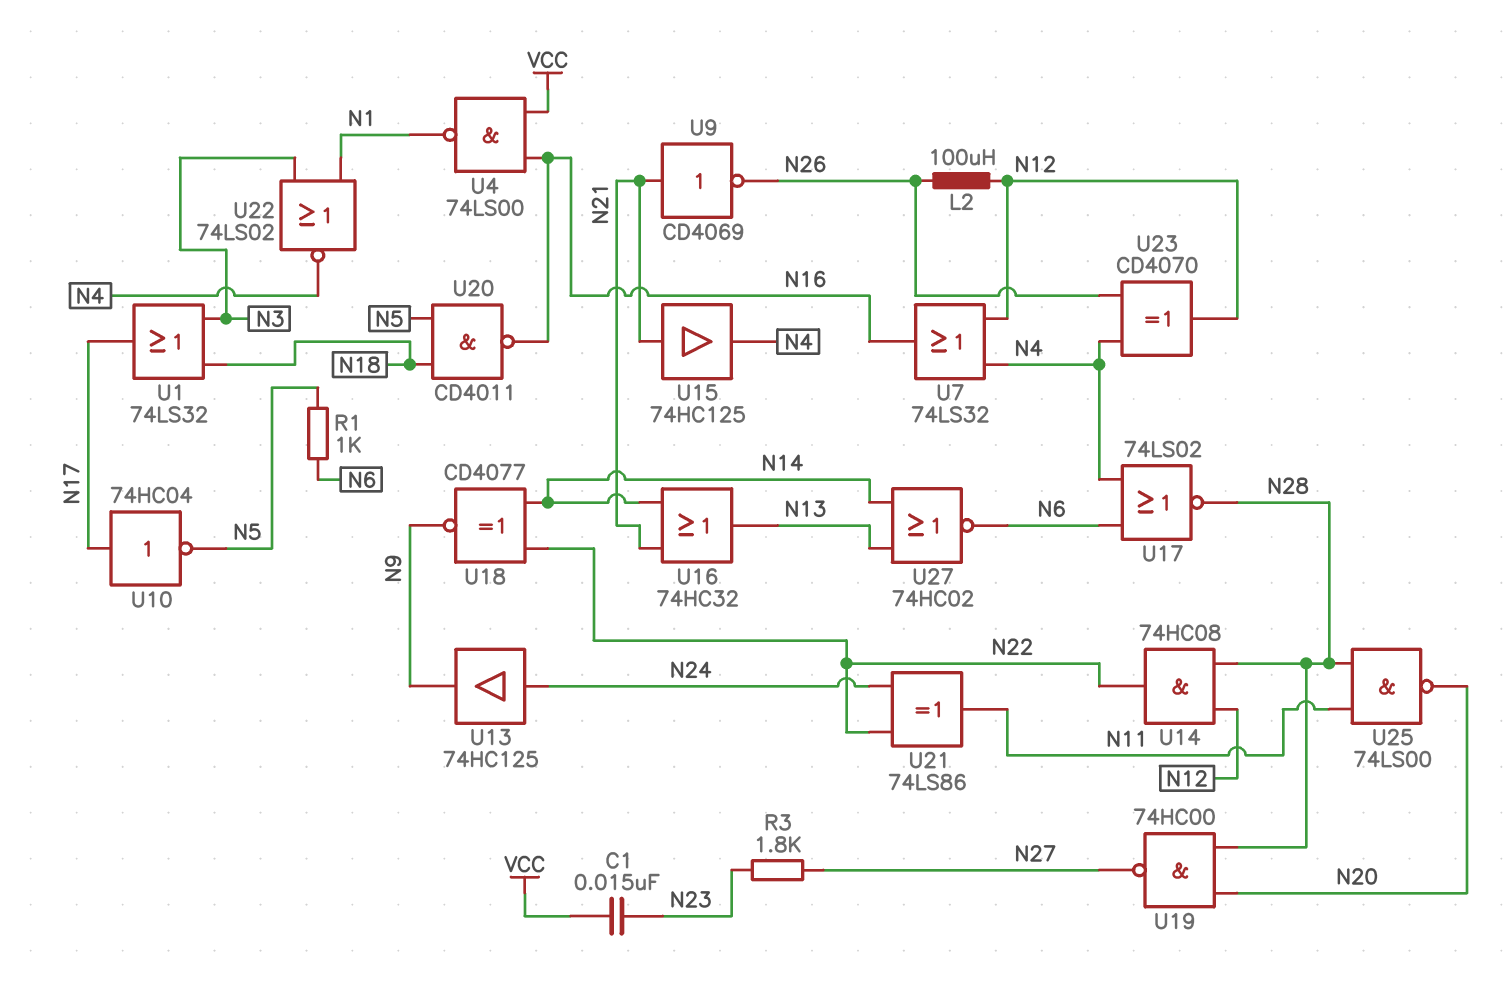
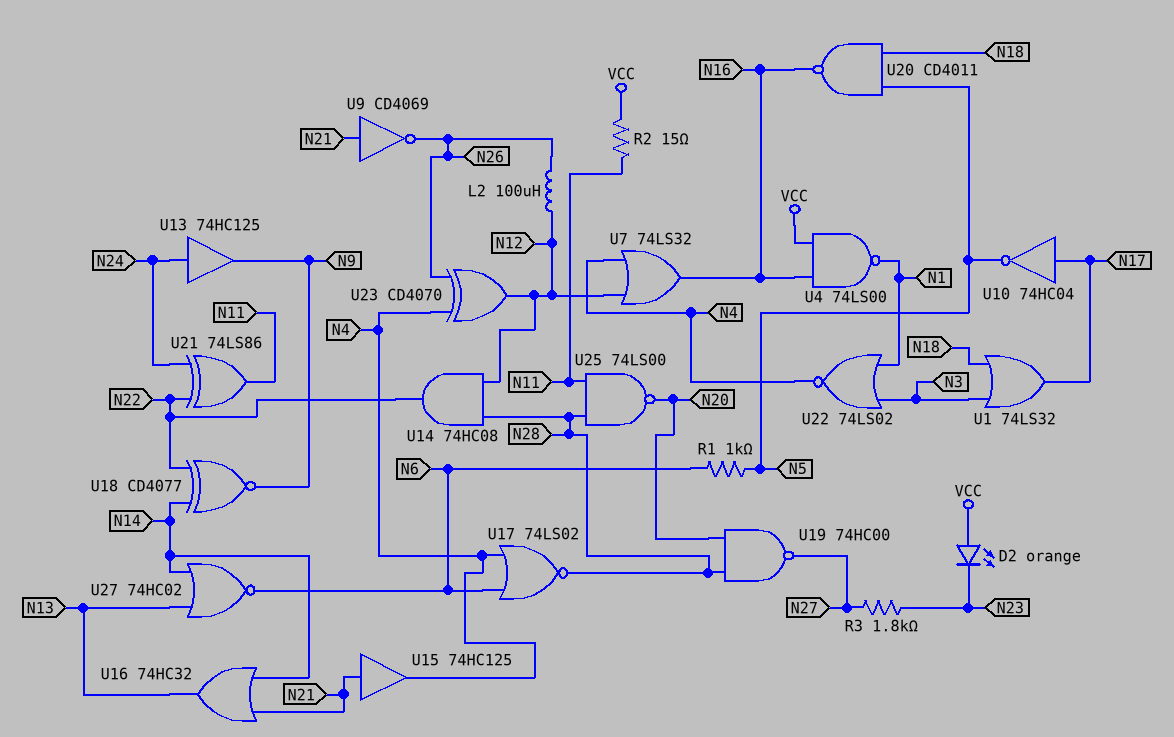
C1: 15nF (N23, VCC) -> none
D2: none -> LED orange (A VCC, K N23)
R2: none -> 15 (N11, VCC)

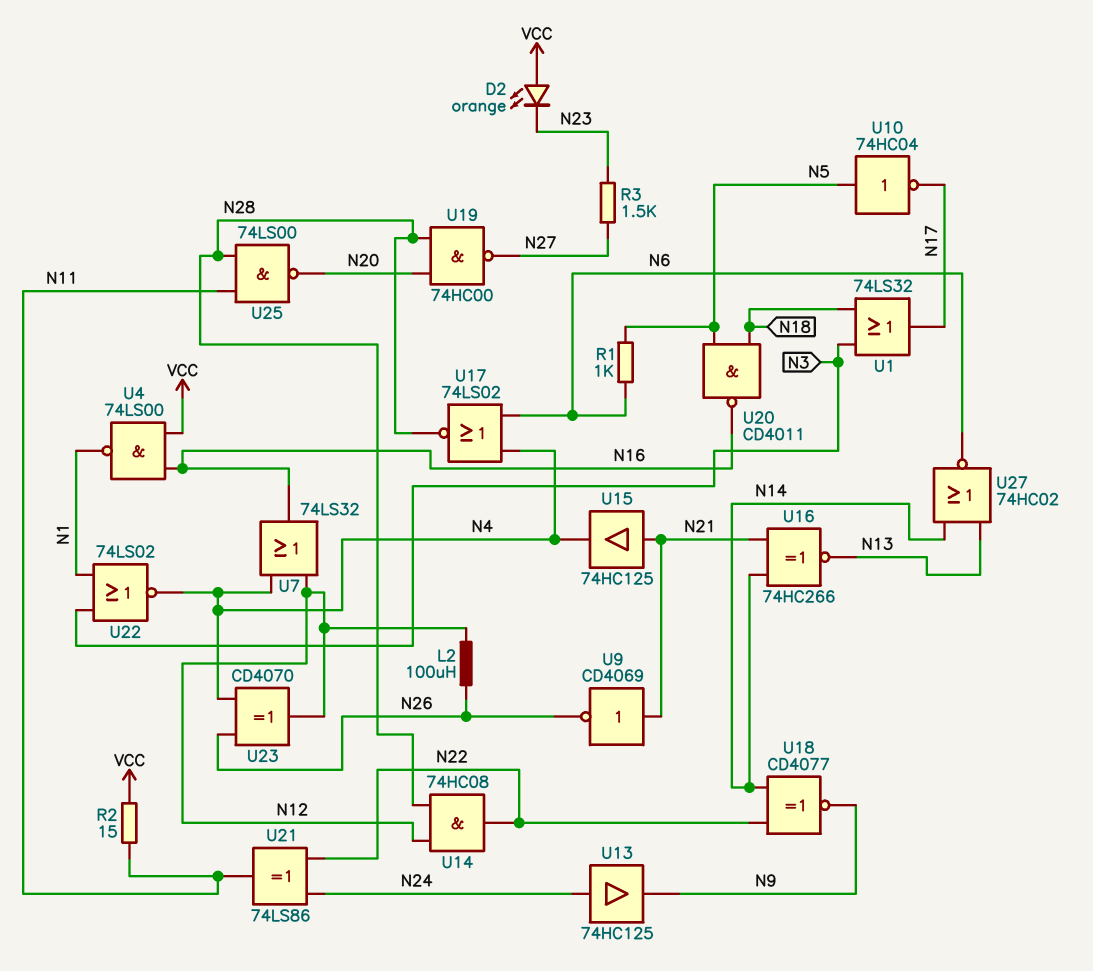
R3: 1.8k (N23, N27) -> 1.5k (N23, N27)
U10: NOT 74HC04 (in N17, out N5) -> NOT 74HC04 (in N5, out N17)
U16: OR 74HC32 (in N14, in N21, out N13) -> XNOR 74HC266 (in N14, in N21, out N13)

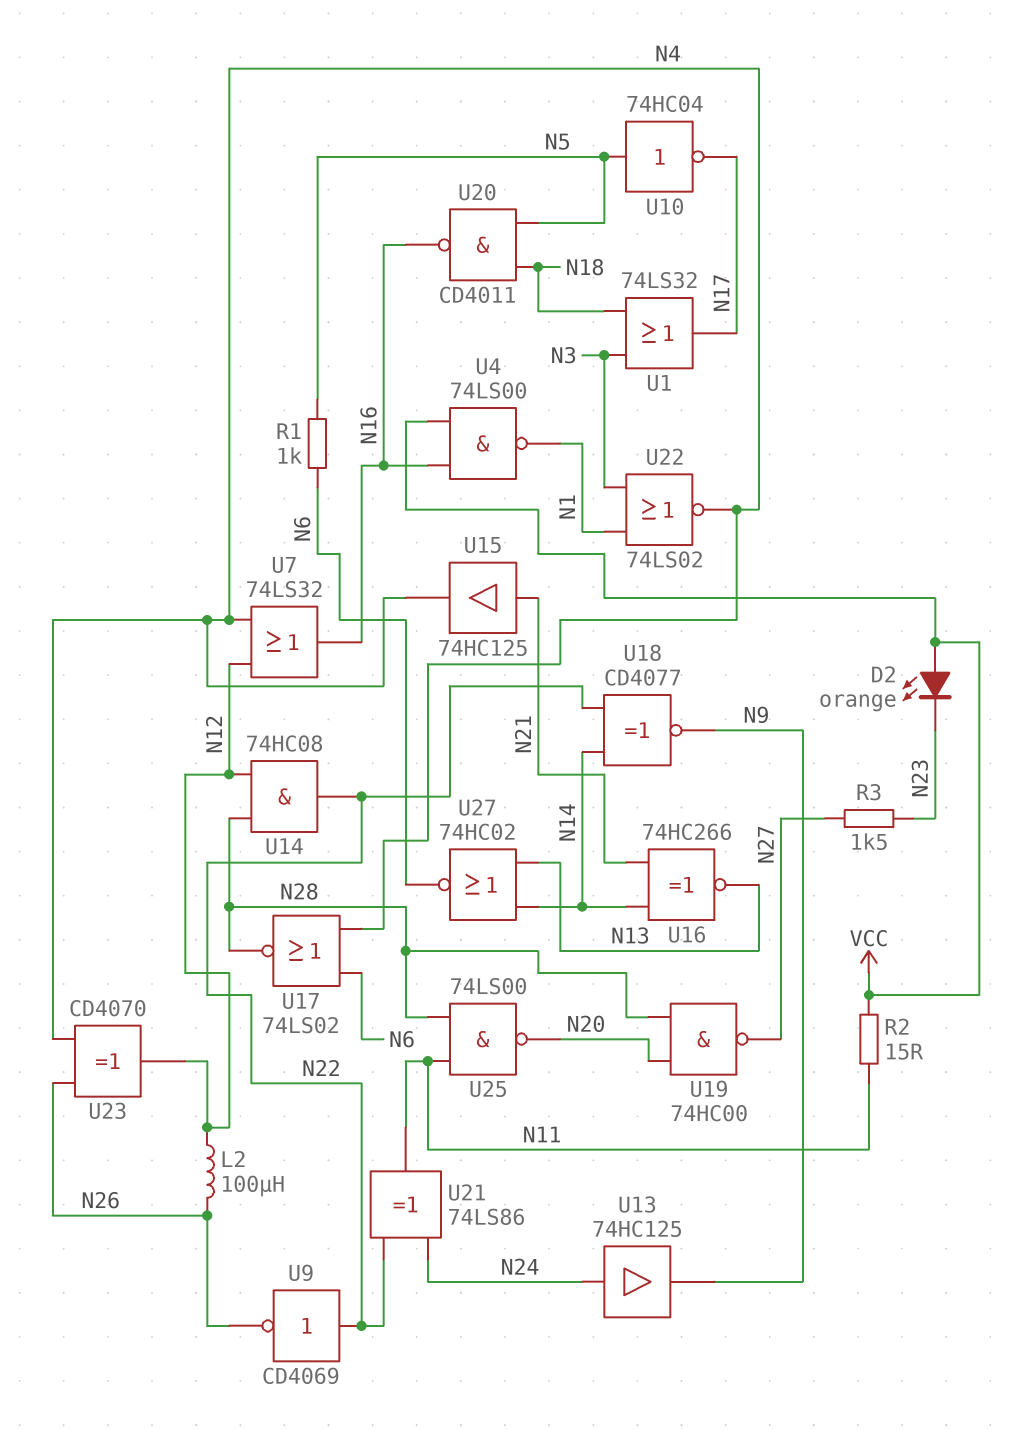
U9: NOT CD4069 (in N21, out N26) -> NOT CD4069 (in N22, out N26)

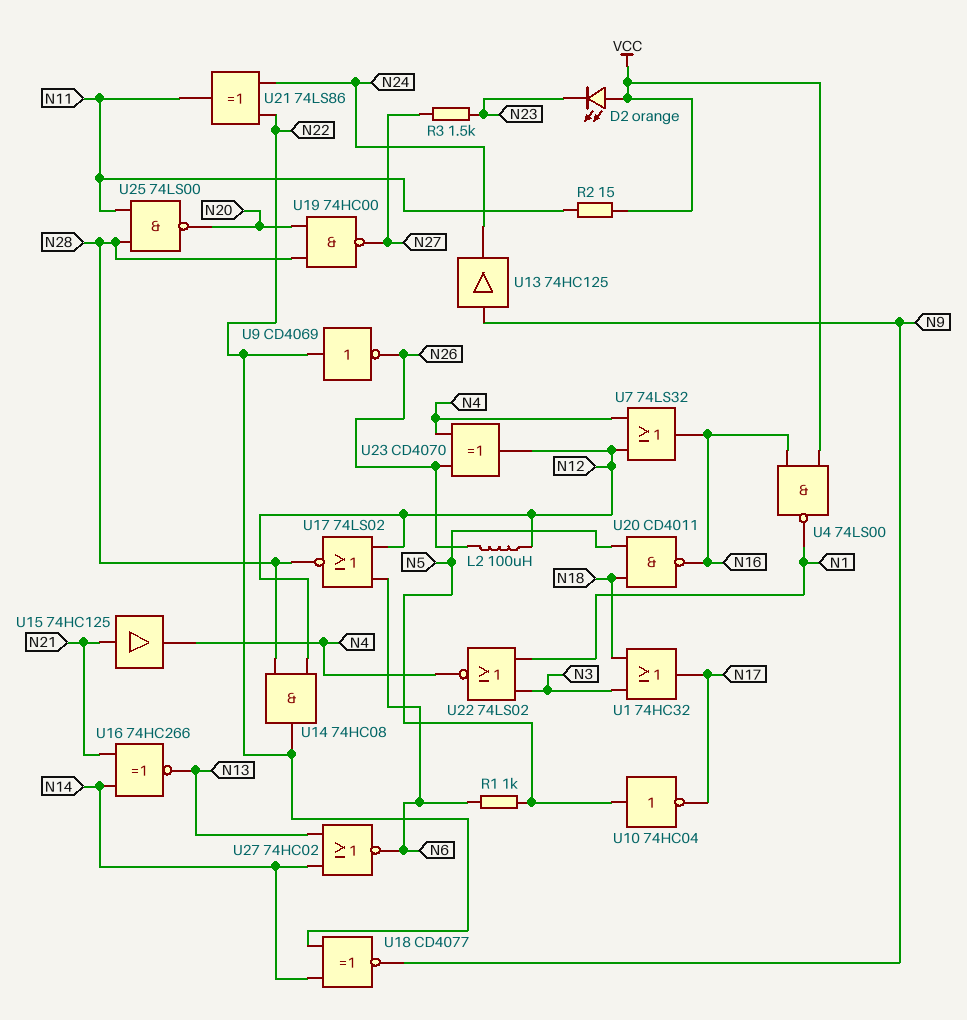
U1: OR 74LS32 (in N3, in N18, out N17) -> OR 74HC32 (in N3, in N18, out N17)
U13: buffer 74HC125 (in N24, out N9) -> buffer 74HC125 (in N9, out N24)
U17: NOR 74LS02 (in N4, in N6, out N28) -> NOR 74LS02 (in N6, in N12, out N28)

